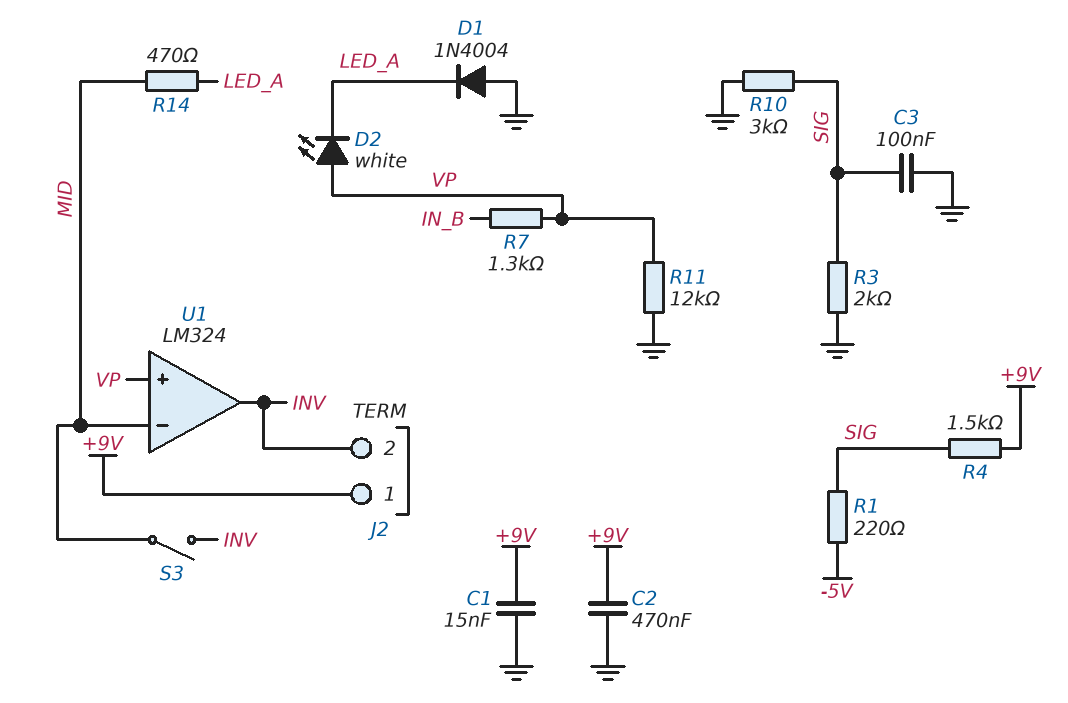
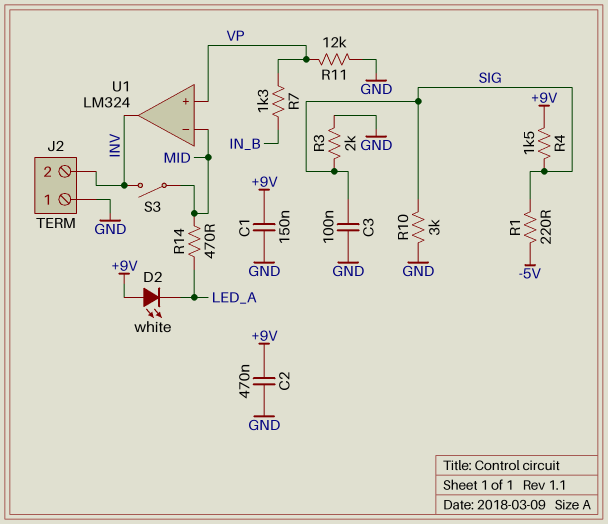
C1: 15nF (+9V, GND) -> 150nF (+9V, GND)
D1: diode 1N4004 (A GND, K LED_A) -> none
D2: LED white (A VP, K LED_A) -> LED white (A +9V, K LED_A)
J2 pin 1: +9V -> GND

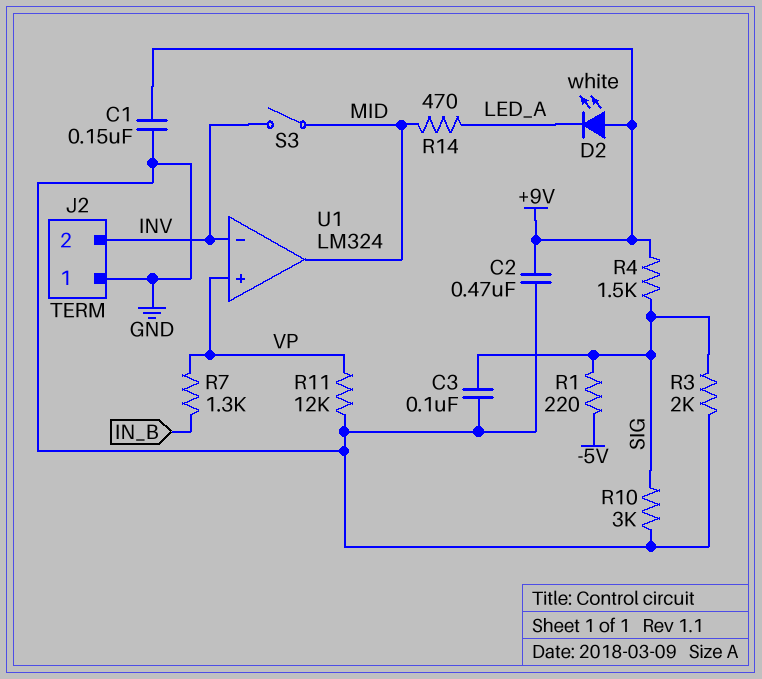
U1 pin in-: MID -> INV
U1 pin out: INV -> MID

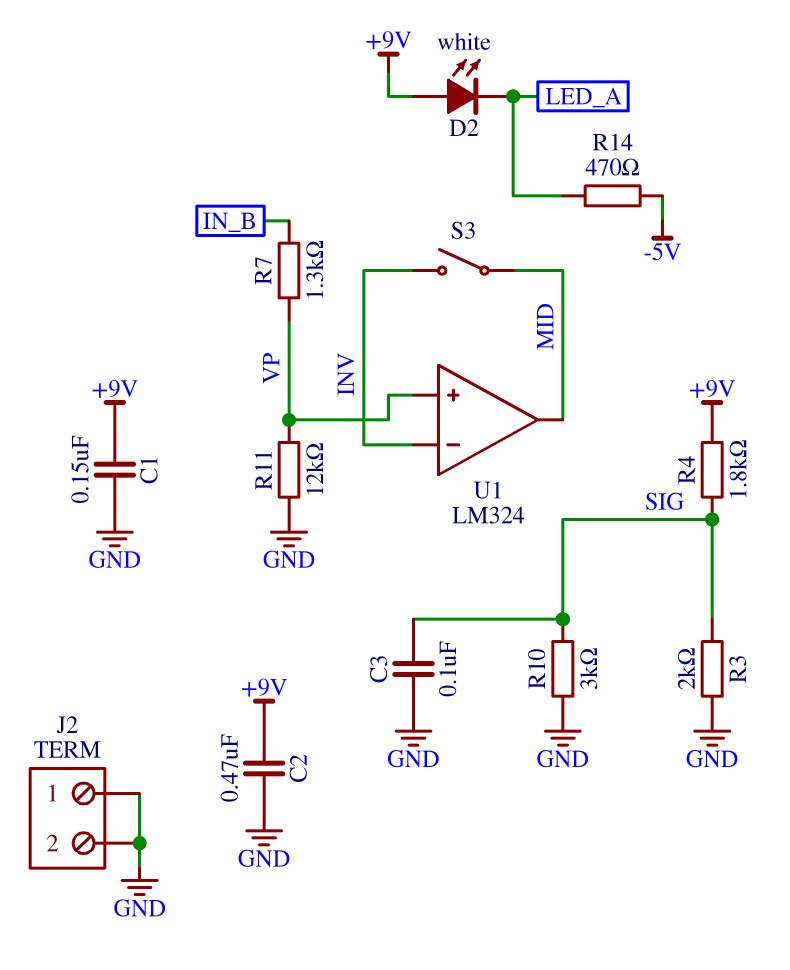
J2 pin 2: INV -> GND
R1: 220 (-5V, SIG) -> none
R4: 1.5k (+9V, SIG) -> 1.8k (+9V, SIG)
R14: 470 (LED_A, MID) -> 470 (-5V, LED_A)

